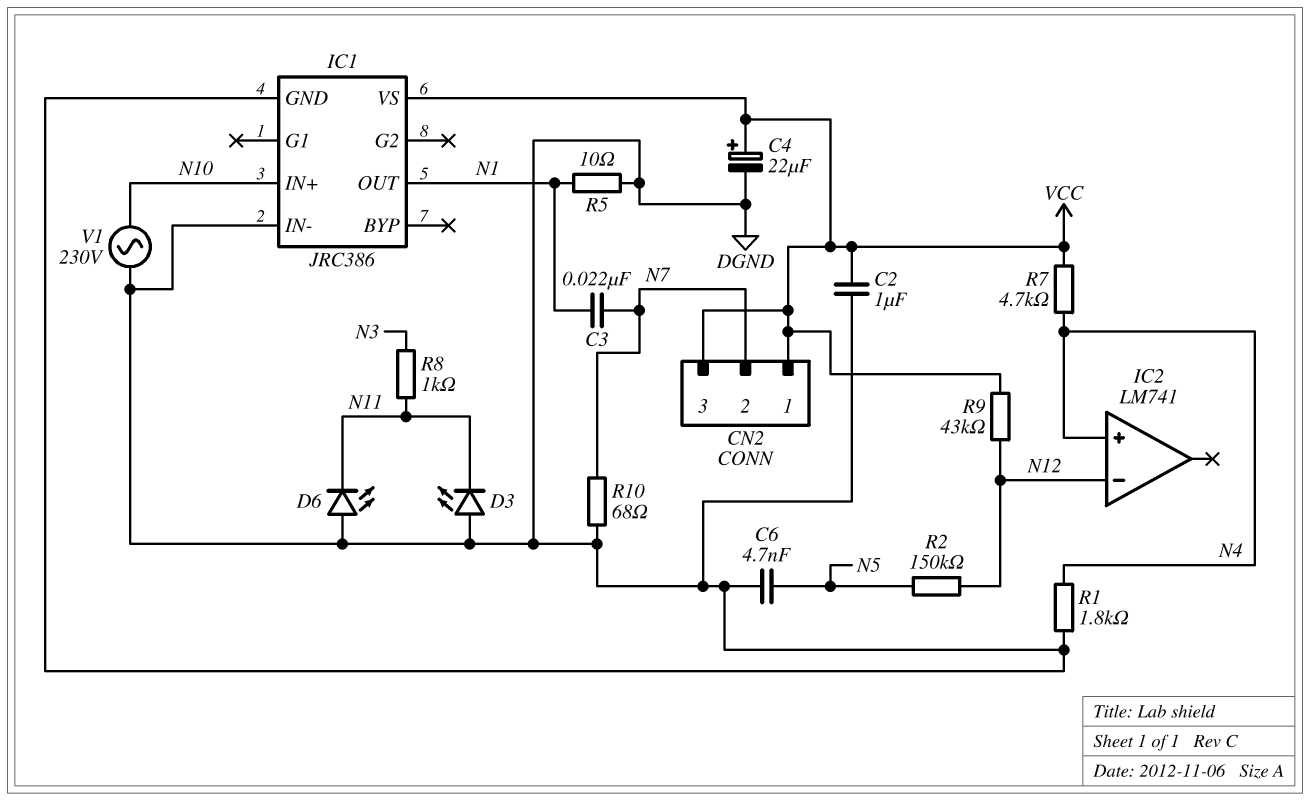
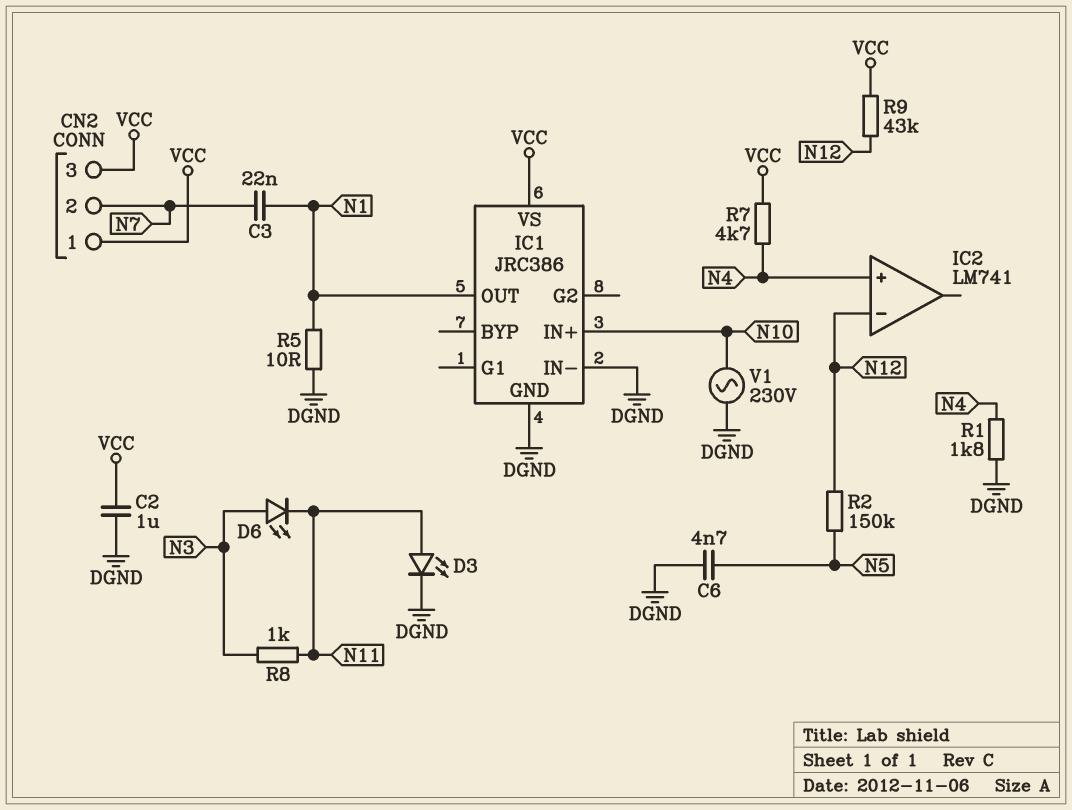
C4: 22uF (plus VCC, minus DGND) -> none
D3: LED (A DGND, K N11) -> LED (A N11, K DGND)
D6: LED (A DGND, K N11) -> LED (A N3, K N11)
R10: 68 (DGND, N7) -> none

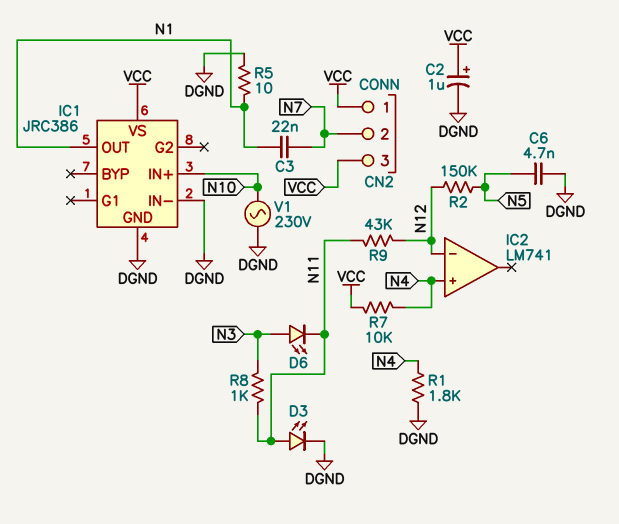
C2: 1uF (DGND, VCC) -> 1uF (plus VCC, minus DGND)
R7: 4.7k (N4, VCC) -> 10k (N4, VCC)
R9: 43k (N12, VCC) -> 43k (N11, N12)

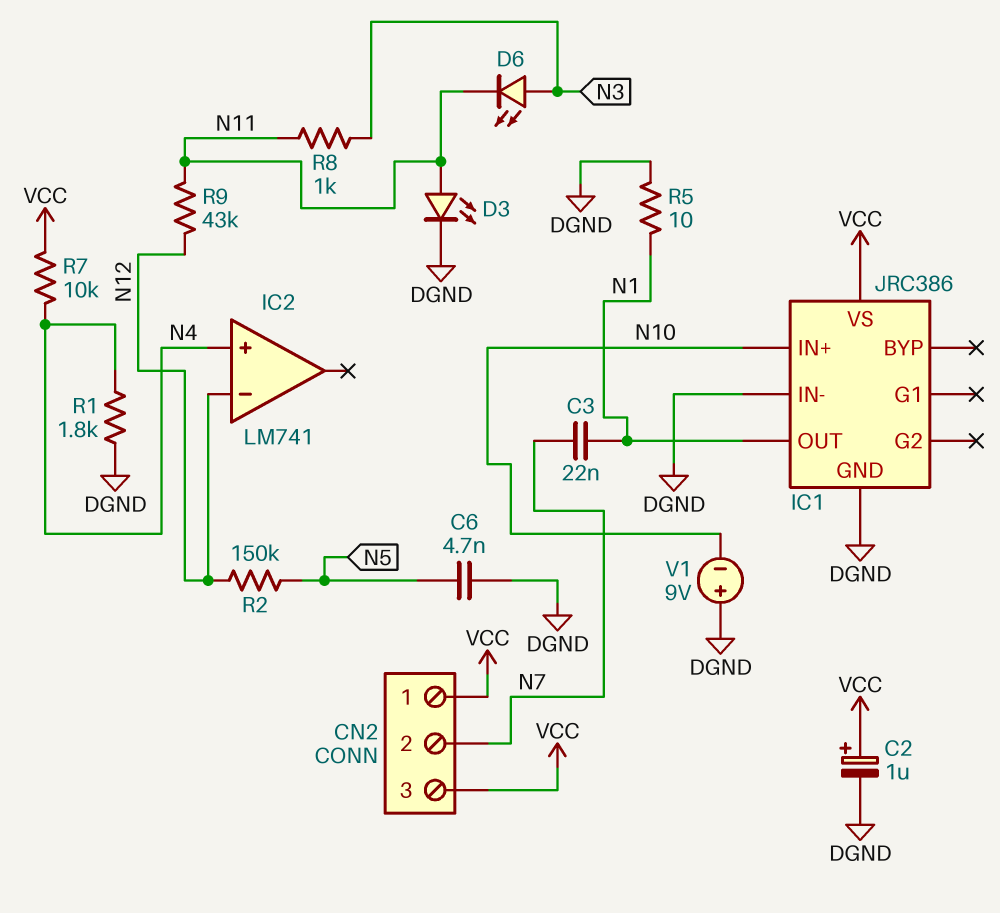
V1: AC 230V (DGND, N10) -> 9V (plus DGND, minus N10)

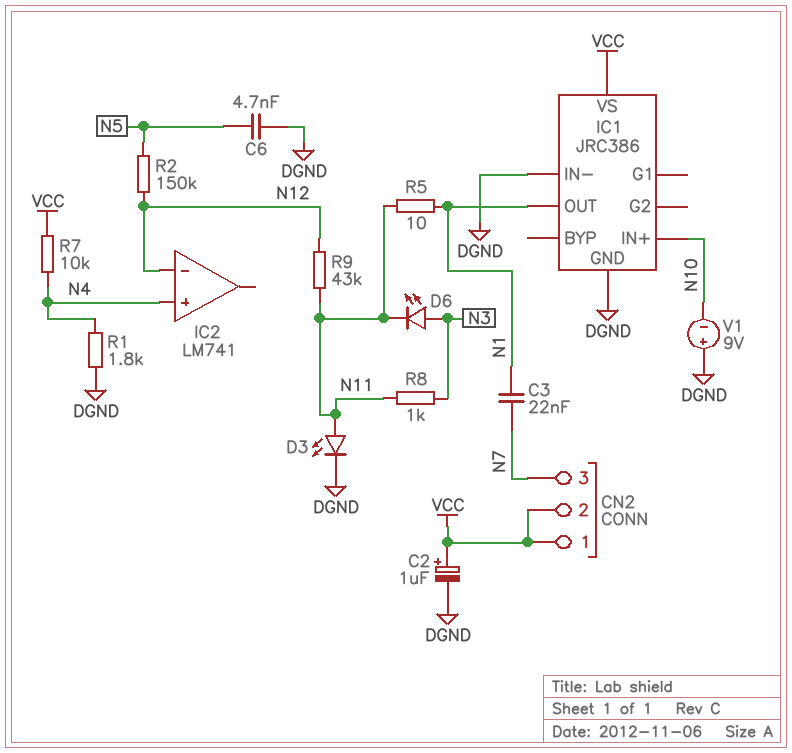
CN2 pin 2: N7 -> VCC
CN2 pin 3: VCC -> N7
R5: 10 (DGND, N1) -> 10 (N1, N11)

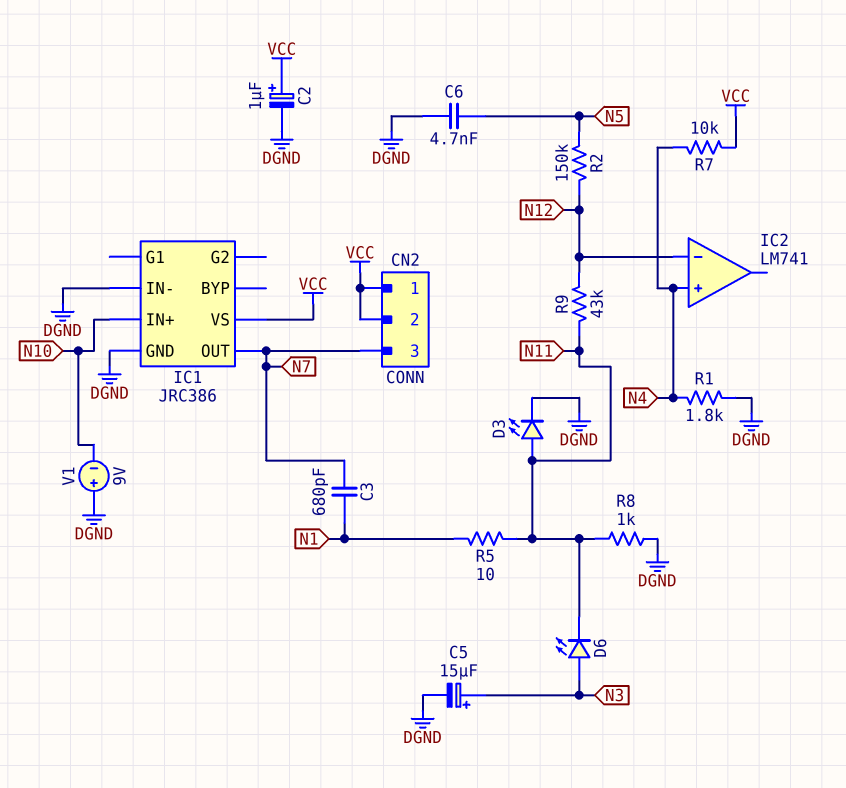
C3: 22nF (N1, N7) -> 680pF (N1, N7)
C5: none -> 15uF (plus N3, minus DGND)
IC1 pin OUT: N1 -> N7
R8: 1k (N3, N11) -> 1k (DGND, N11)

